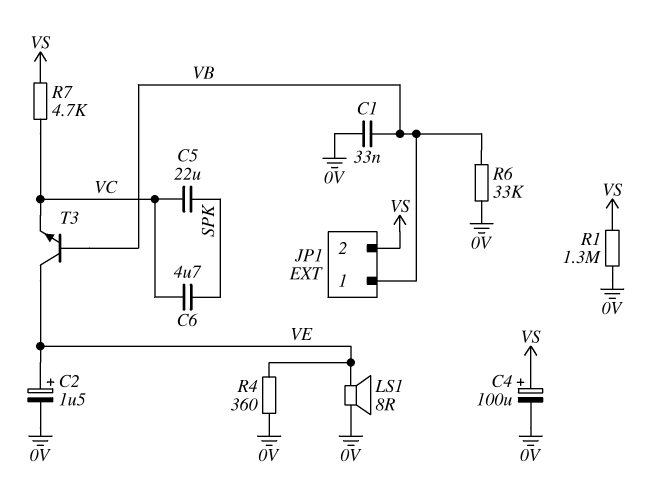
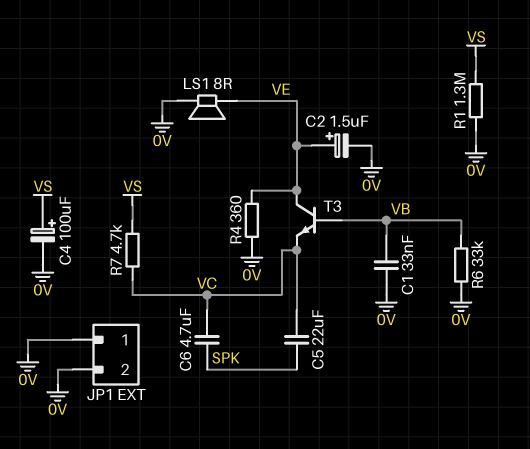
JP1 pin 1: VB -> 0V
JP1 pin 2: VS -> 0V

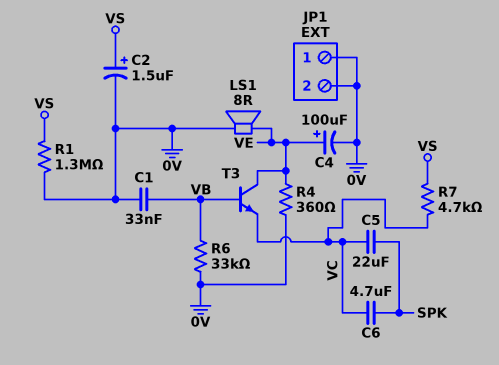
C2: 1.5uF (plus VE, minus 0V) -> 1.5uF (plus VS, minus 0V)
C4: 100uF (plus VS, minus 0V) -> 100uF (plus VE, minus 0V)

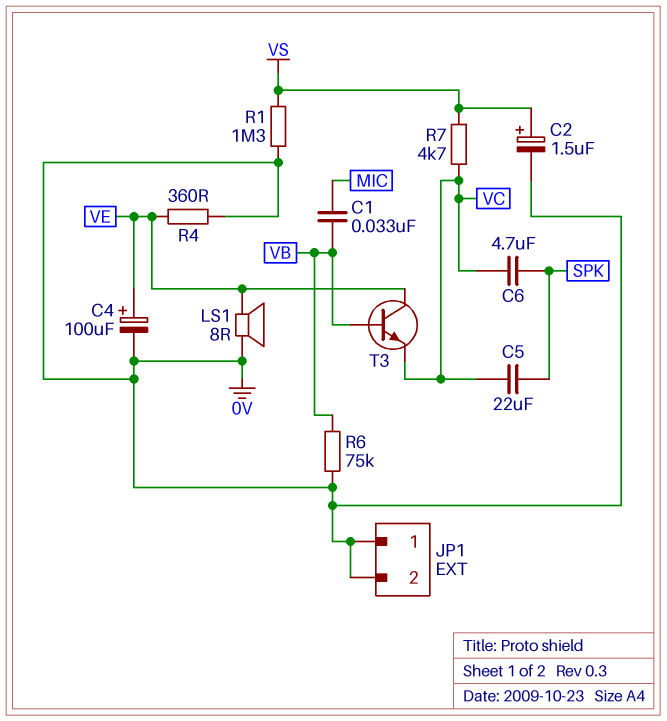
C1: 33nF (0V, VB) -> 33nF (MIC, VB)
R6: 33k (0V, VB) -> 75k (0V, VB)

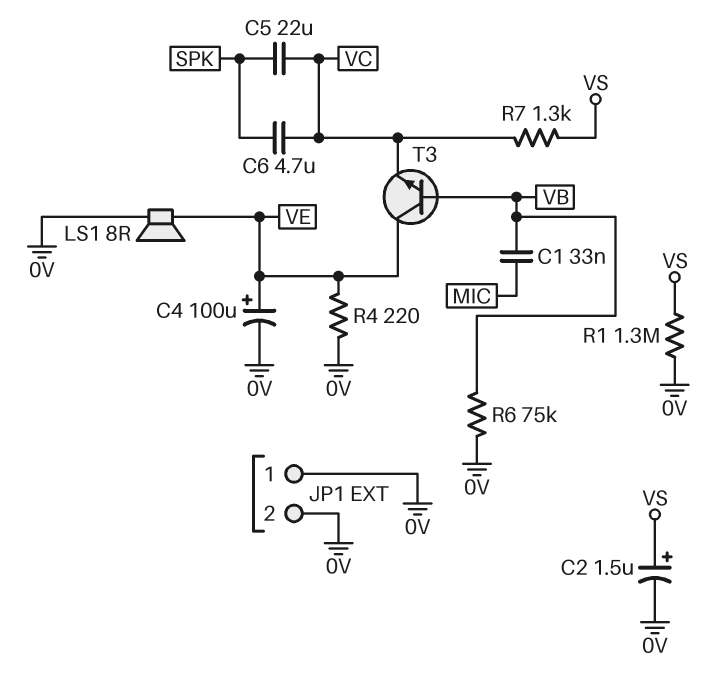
R4: 360 (0V, VE) -> 220 (0V, VE)
R7: 4.7k (VC, VS) -> 1.3k (VC, VS)

